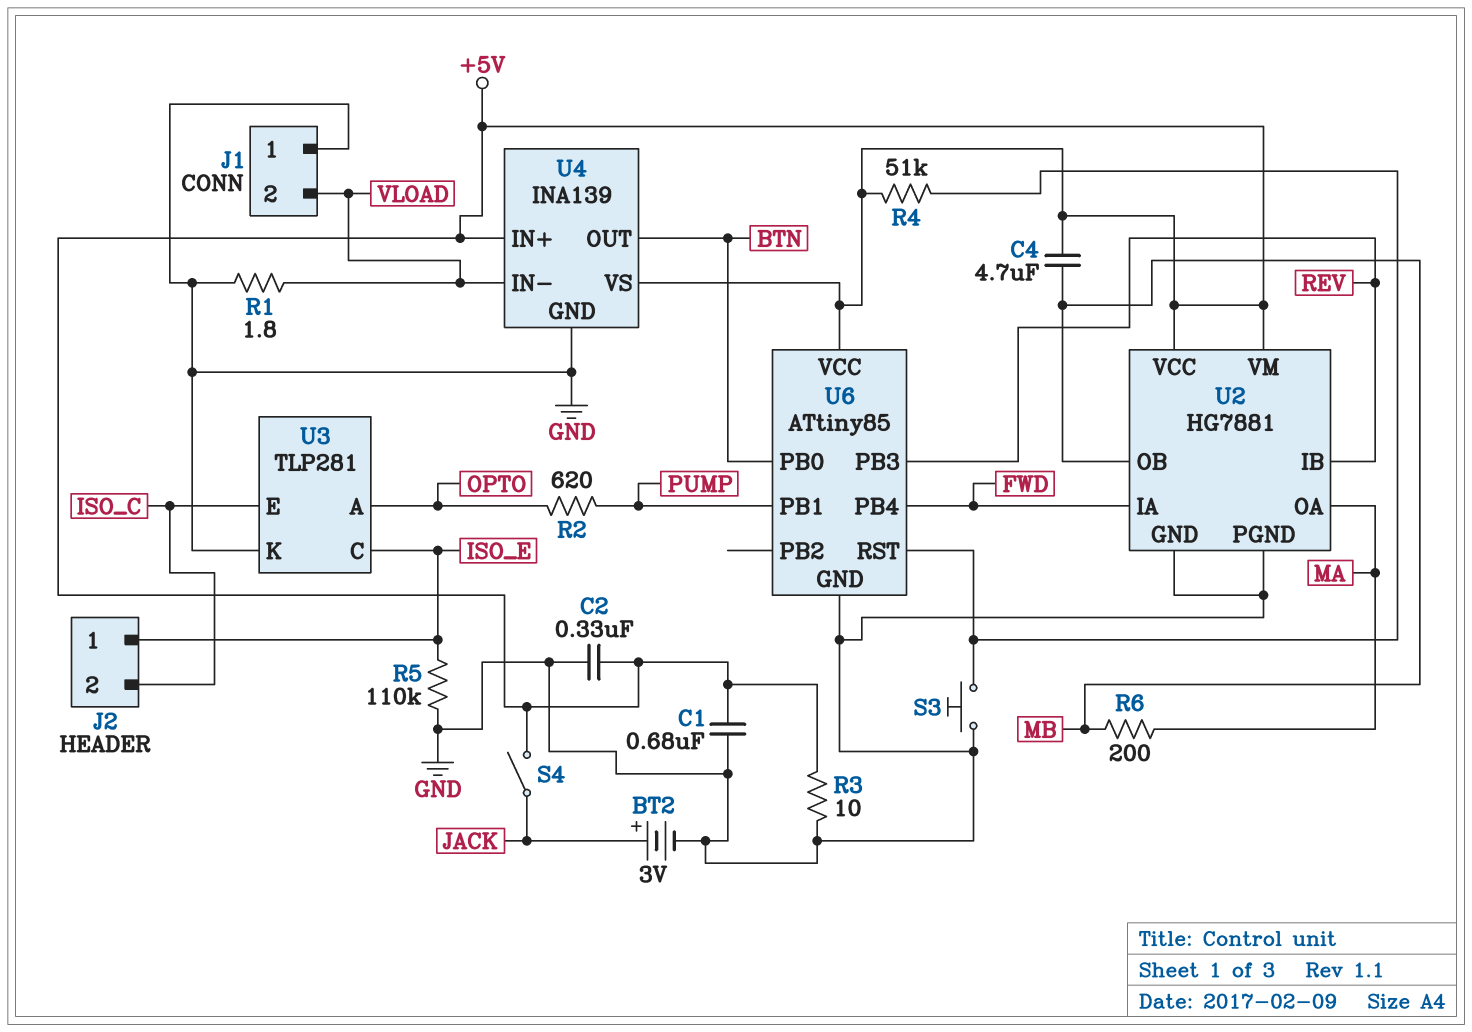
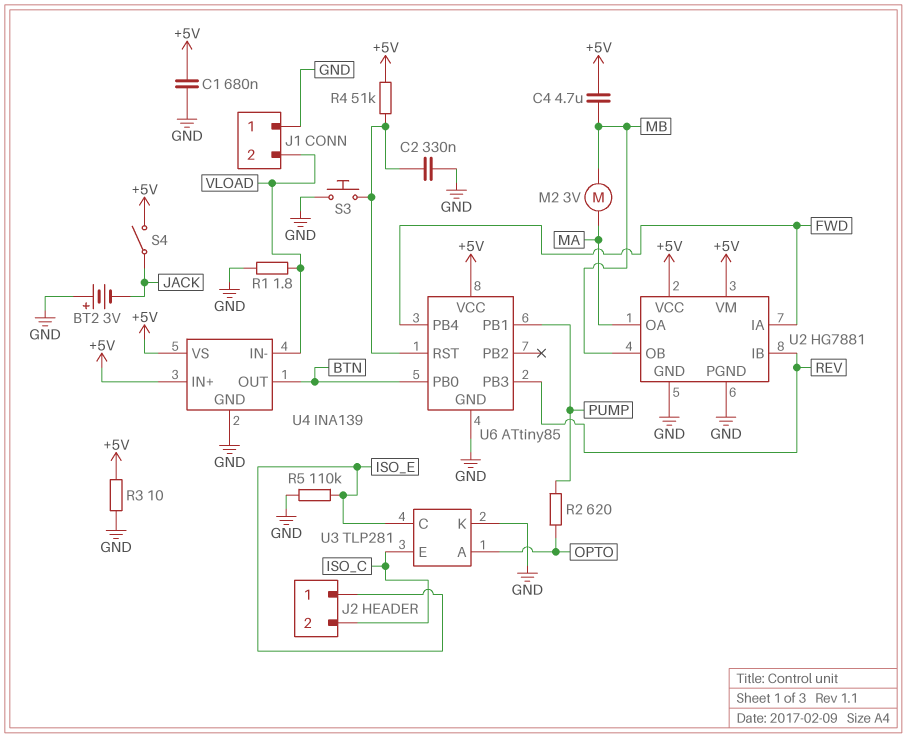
BT2: 3V (plus JACK, minus GND) -> 3V (plus GND, minus JACK)
C2: 330nF (+5V, GND) -> 330nF (GND, U6/RST)
M2: none -> motor 3V (MA, MB)
R6: 200 (MA, MB) -> none

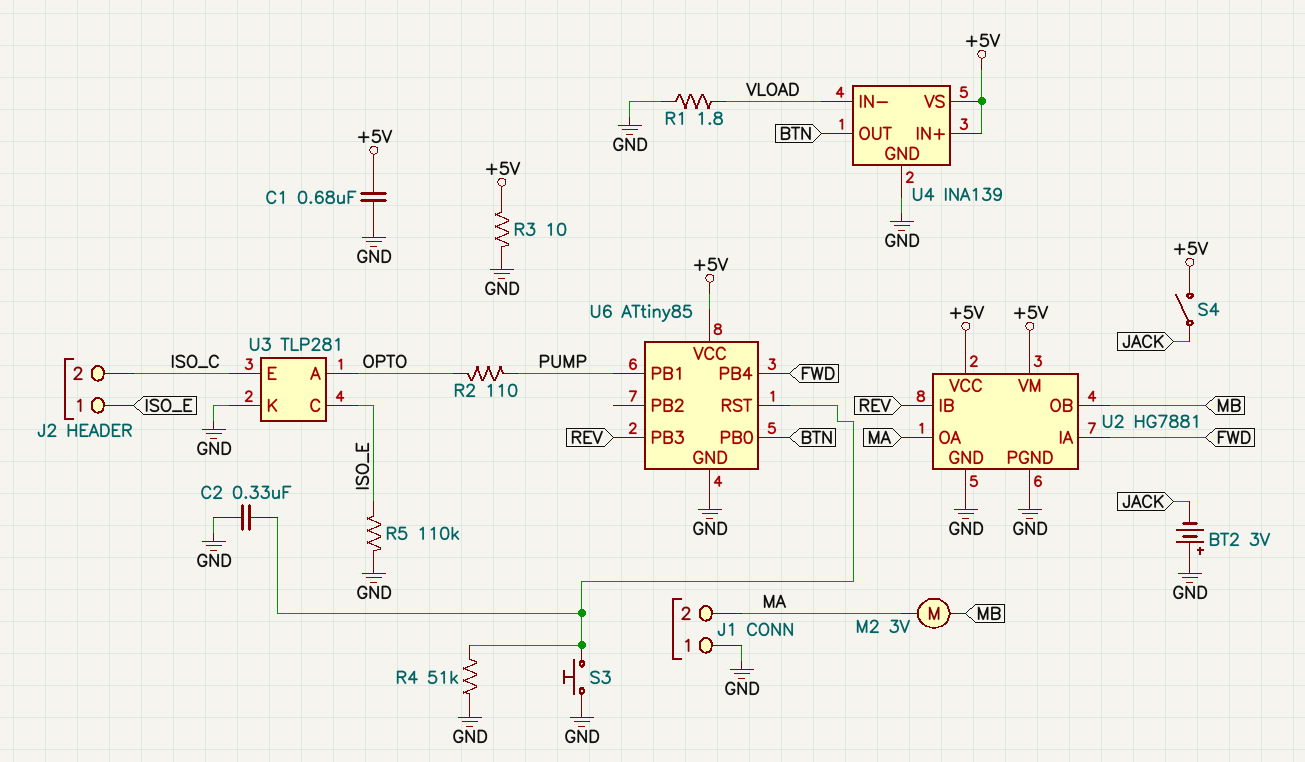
C4: 4.7uF (+5V, MB) -> none
J1 pin 2: VLOAD -> MA
R2: 620 (OPTO, PUMP) -> 110 (OPTO, PUMP)
R4: 51k (+5V, U6/RST) -> 51k (GND, U6/RST)

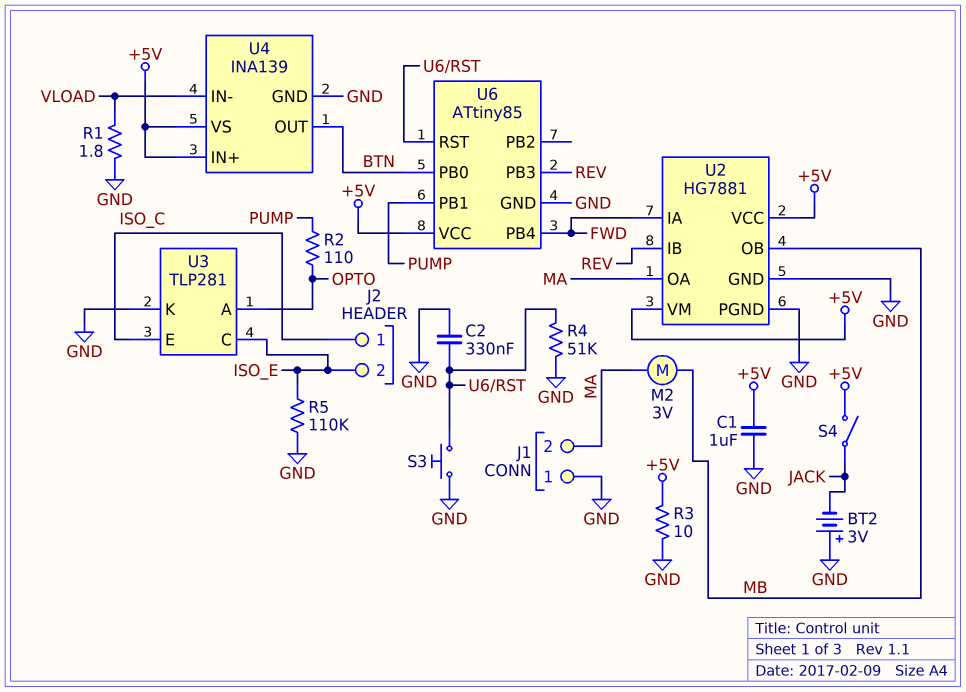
C1: 680nF (+5V, GND) -> 1uF (+5V, GND)
J2 pin 1: ISO_E -> ISO_C
J2 pin 2: ISO_C -> ISO_E

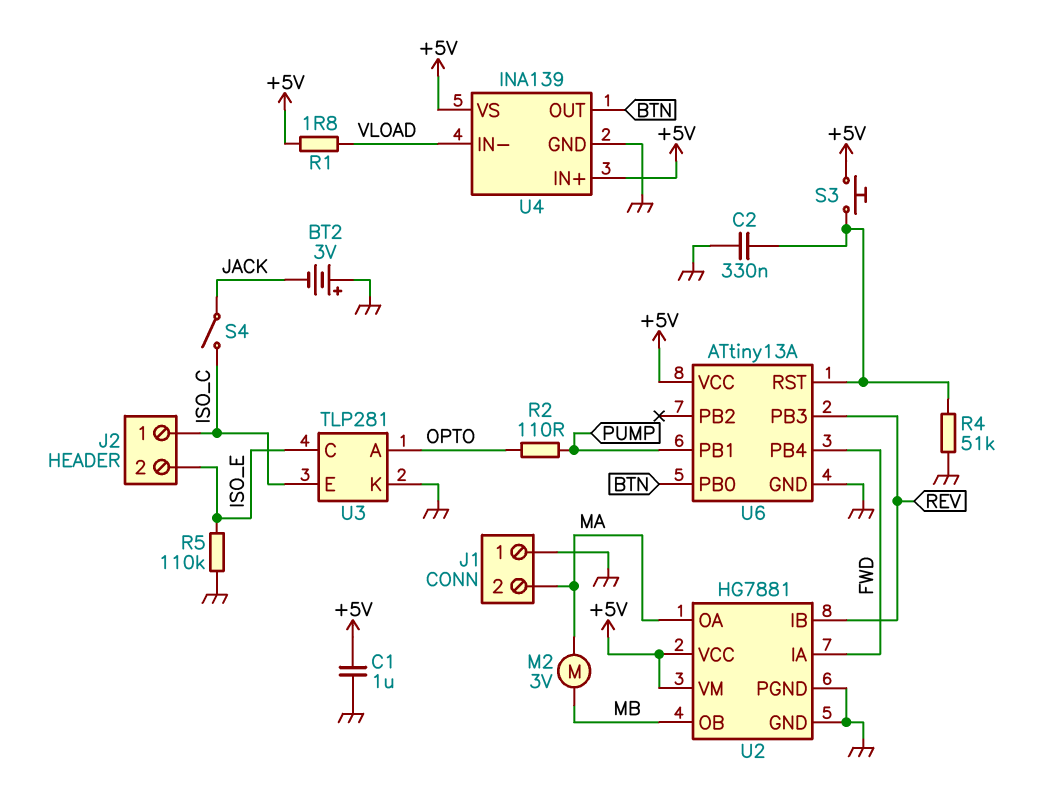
R1: 1.8 (GND, VLOAD) -> 1.8 (+5V, VLOAD)
R3: 10 (+5V, GND) -> none
S3: button (GND, U6/RST) -> button (+5V, U6/RST)
S4: switch (+5V, JACK) -> switch (ISO_C, JACK)
U6: ATtiny85 -> ATtiny13A

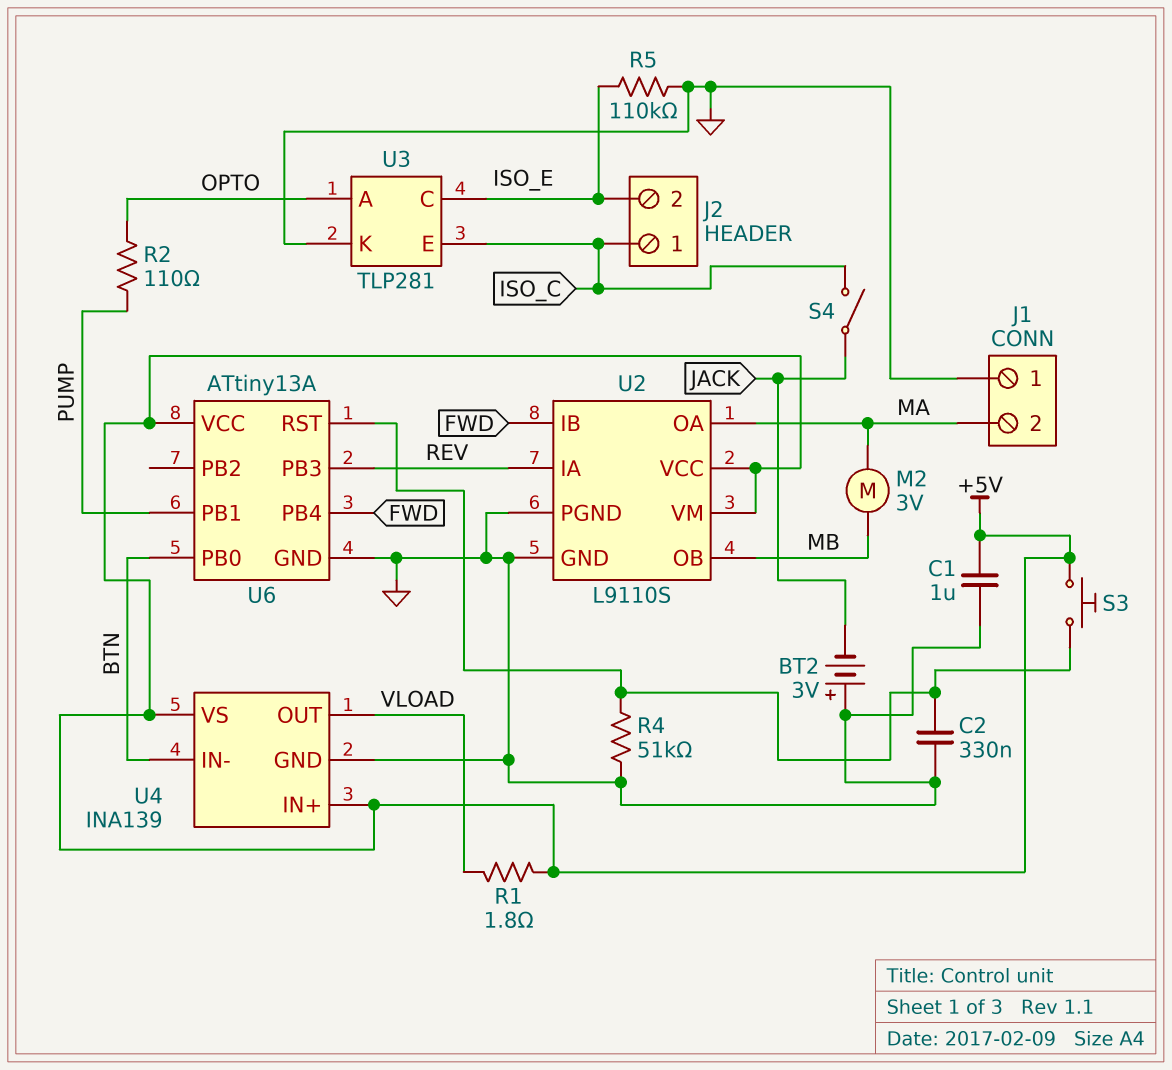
U2: HG7881 -> L9110S
U2 pin IA: FWD -> REV
U2 pin IB: REV -> FWD
U4 pin IN-: VLOAD -> BTN
U4 pin OUT: BTN -> VLOAD

